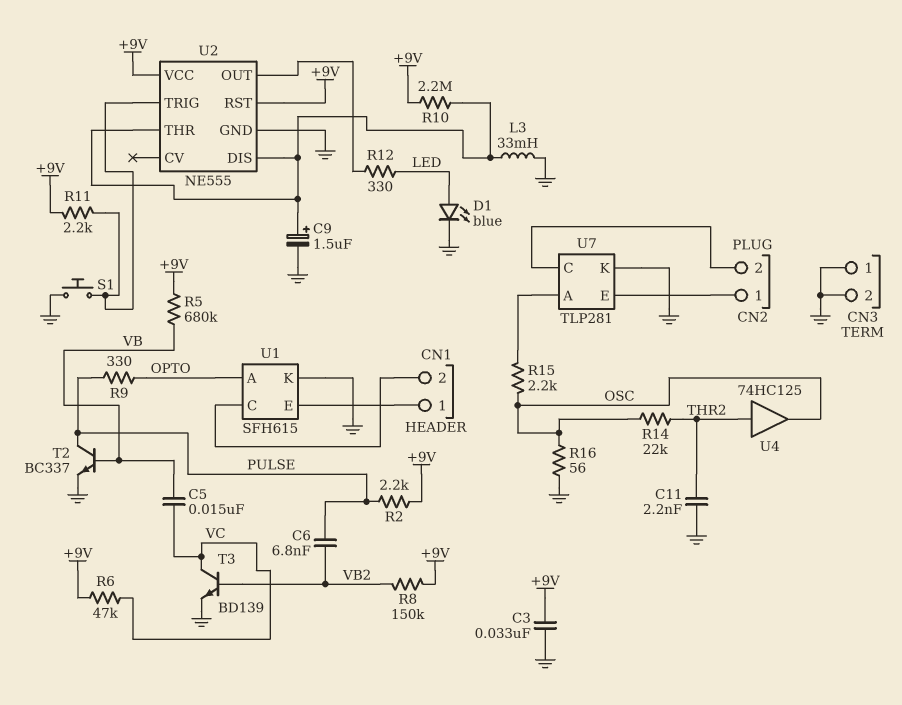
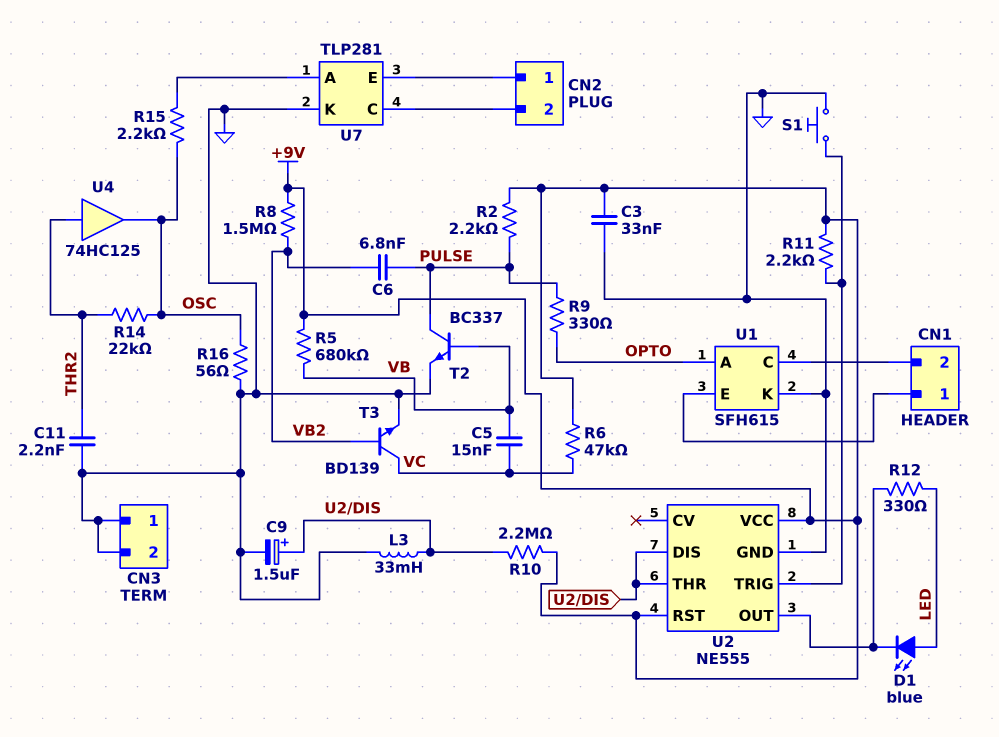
D1: LED blue (A LED, K GND) -> LED blue (A LED, K U2/OUT)
R8: 150k (+9V, VB2) -> 1.5M (+9V, VB2)

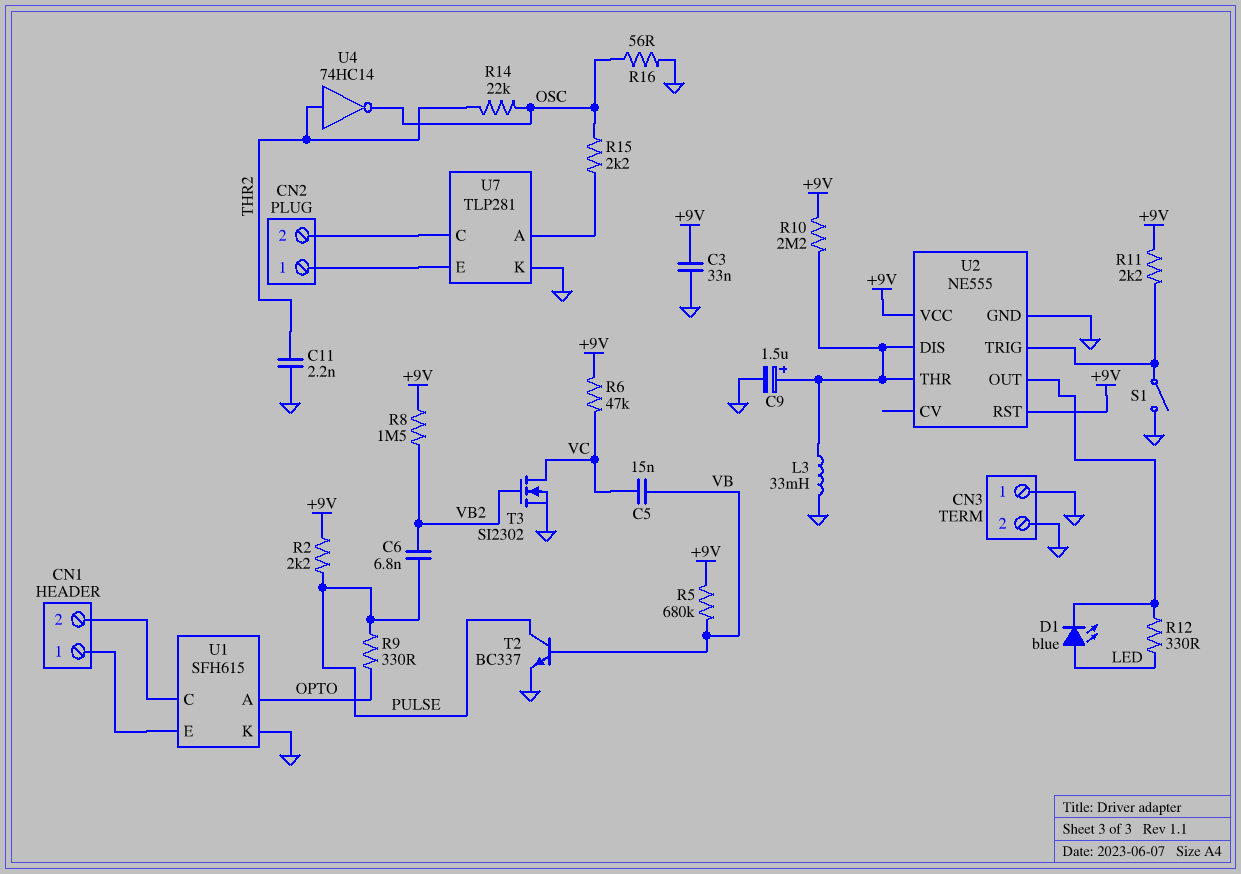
S1: button (GND, U2/TRIG) -> switch (GND, U2/TRIG)
T3: NPN BD139 (B VB2, C VC, E GND) -> NMOS SI2302 (G VB2, D VC, S GND)
U4: buffer 74HC125 (in THR2, out OSC) -> NOT 74HC14 (in THR2, out OSC)

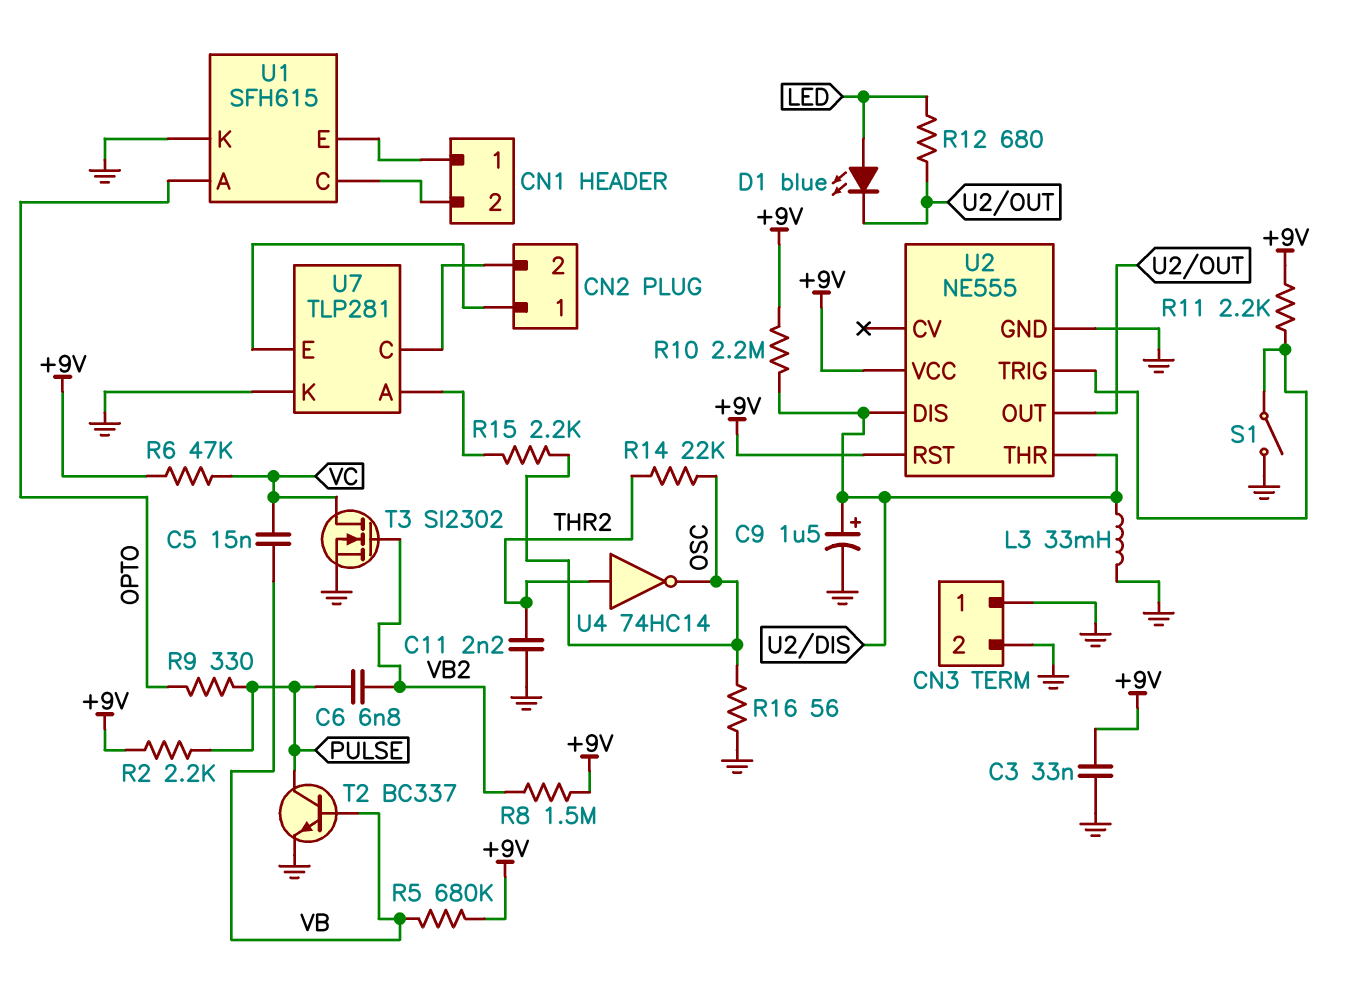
R12: 330 (LED, U2/OUT) -> 680 (LED, U2/OUT)

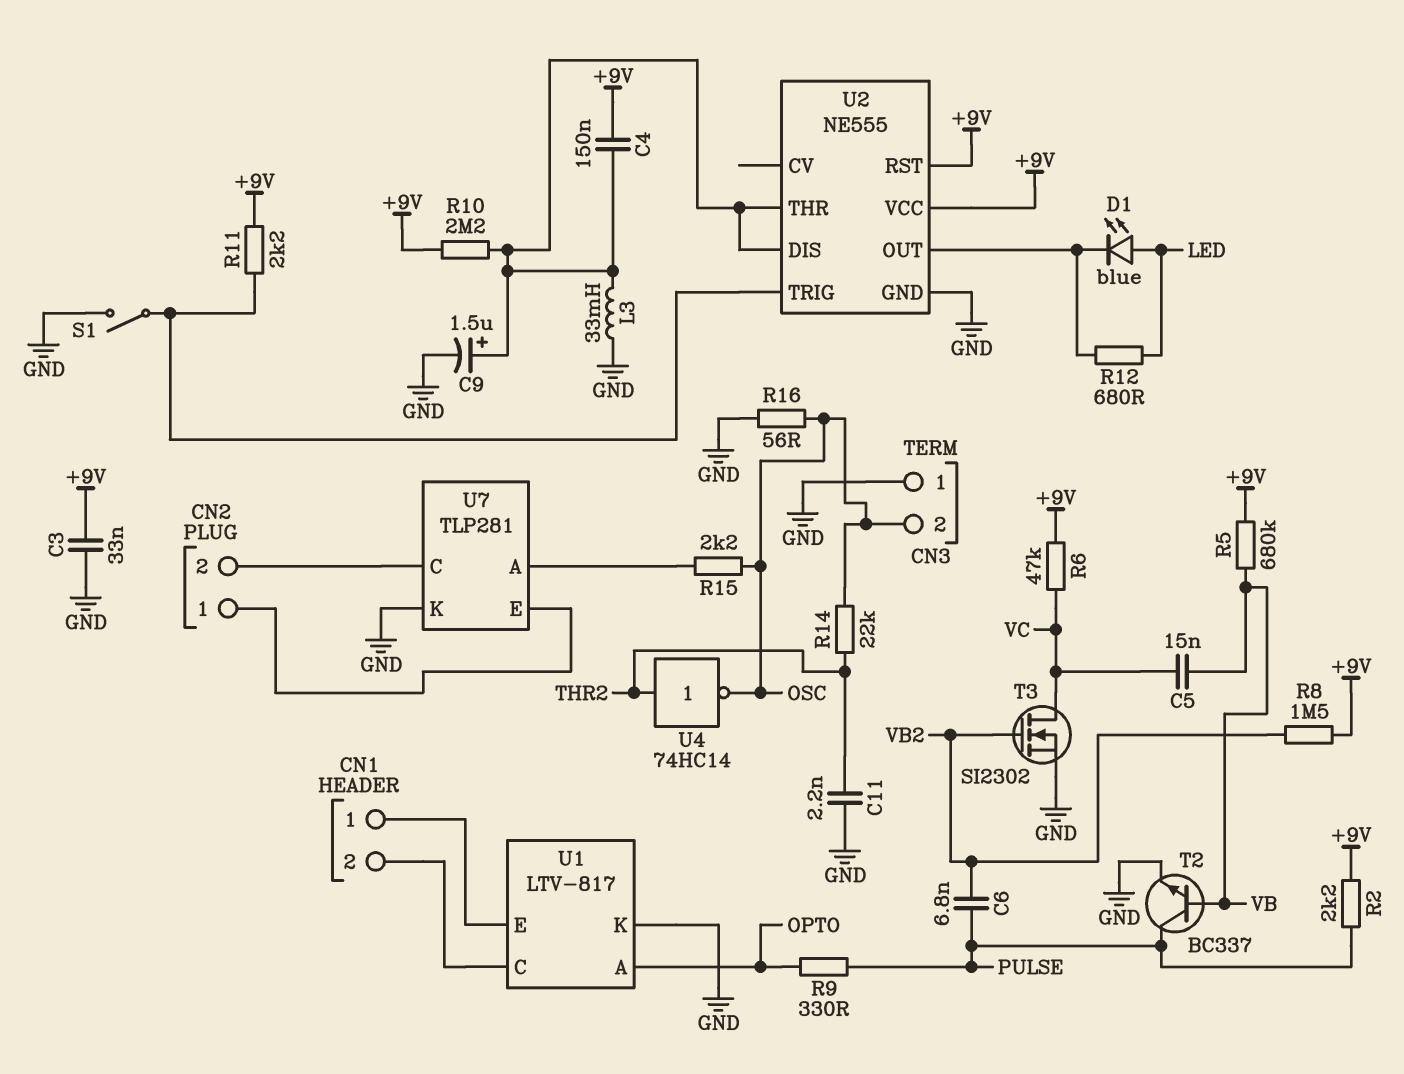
C4: none -> 150nF (+9V, U2/DIS)
CN3 pin 2: GND -> OSC
U1: SFH615 -> LTV-817

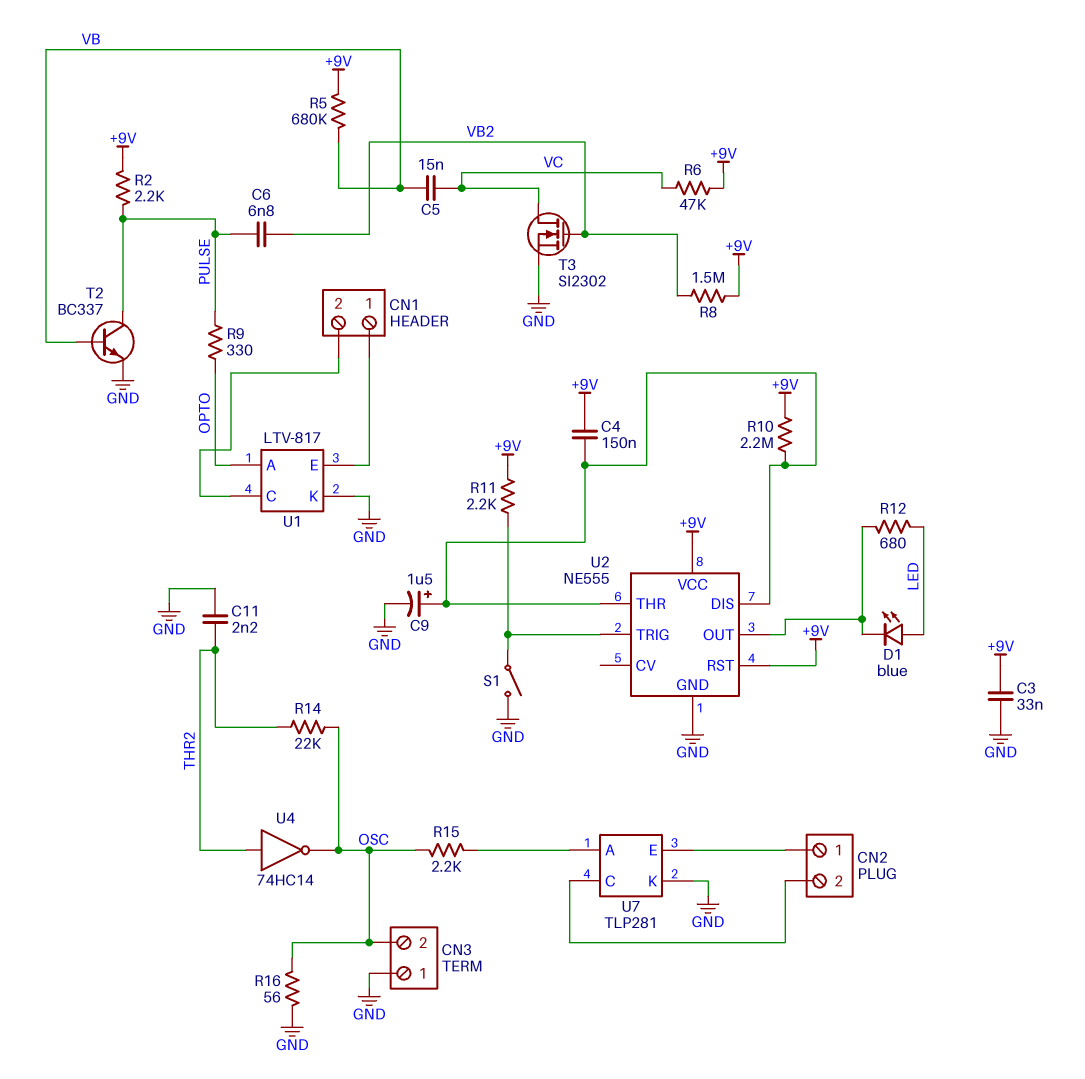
L3: 33mH (GND, U2/DIS) -> none

